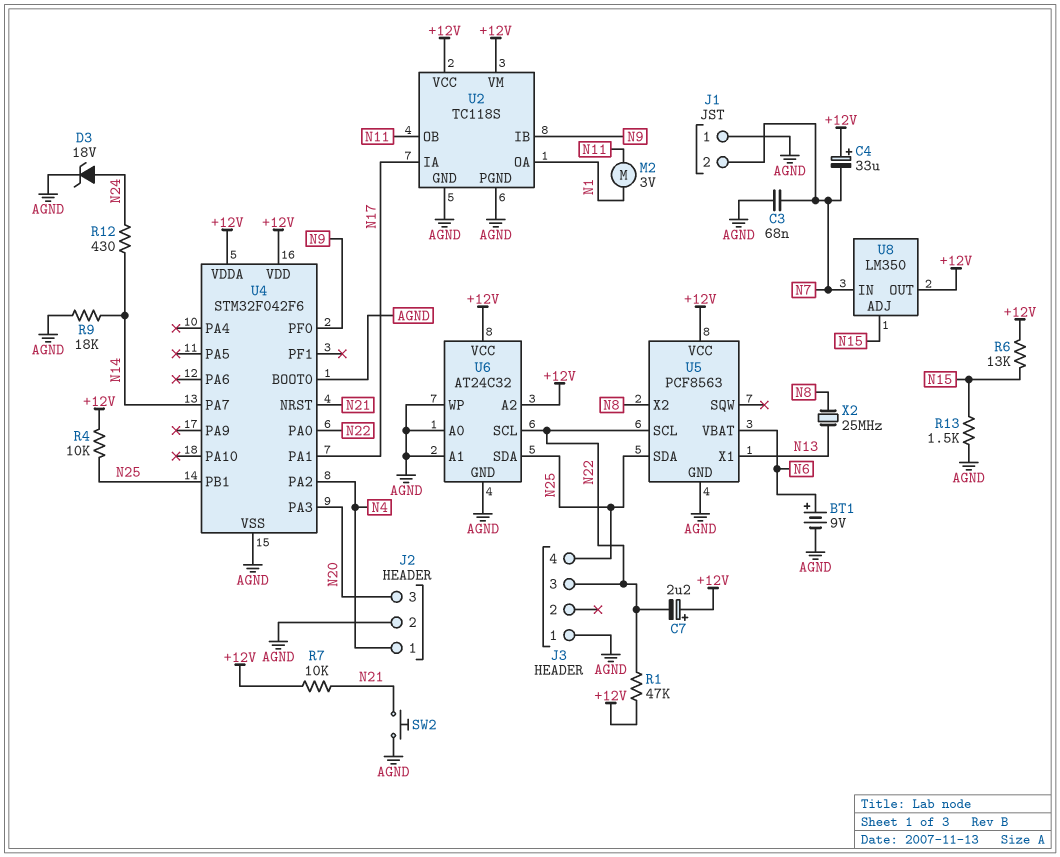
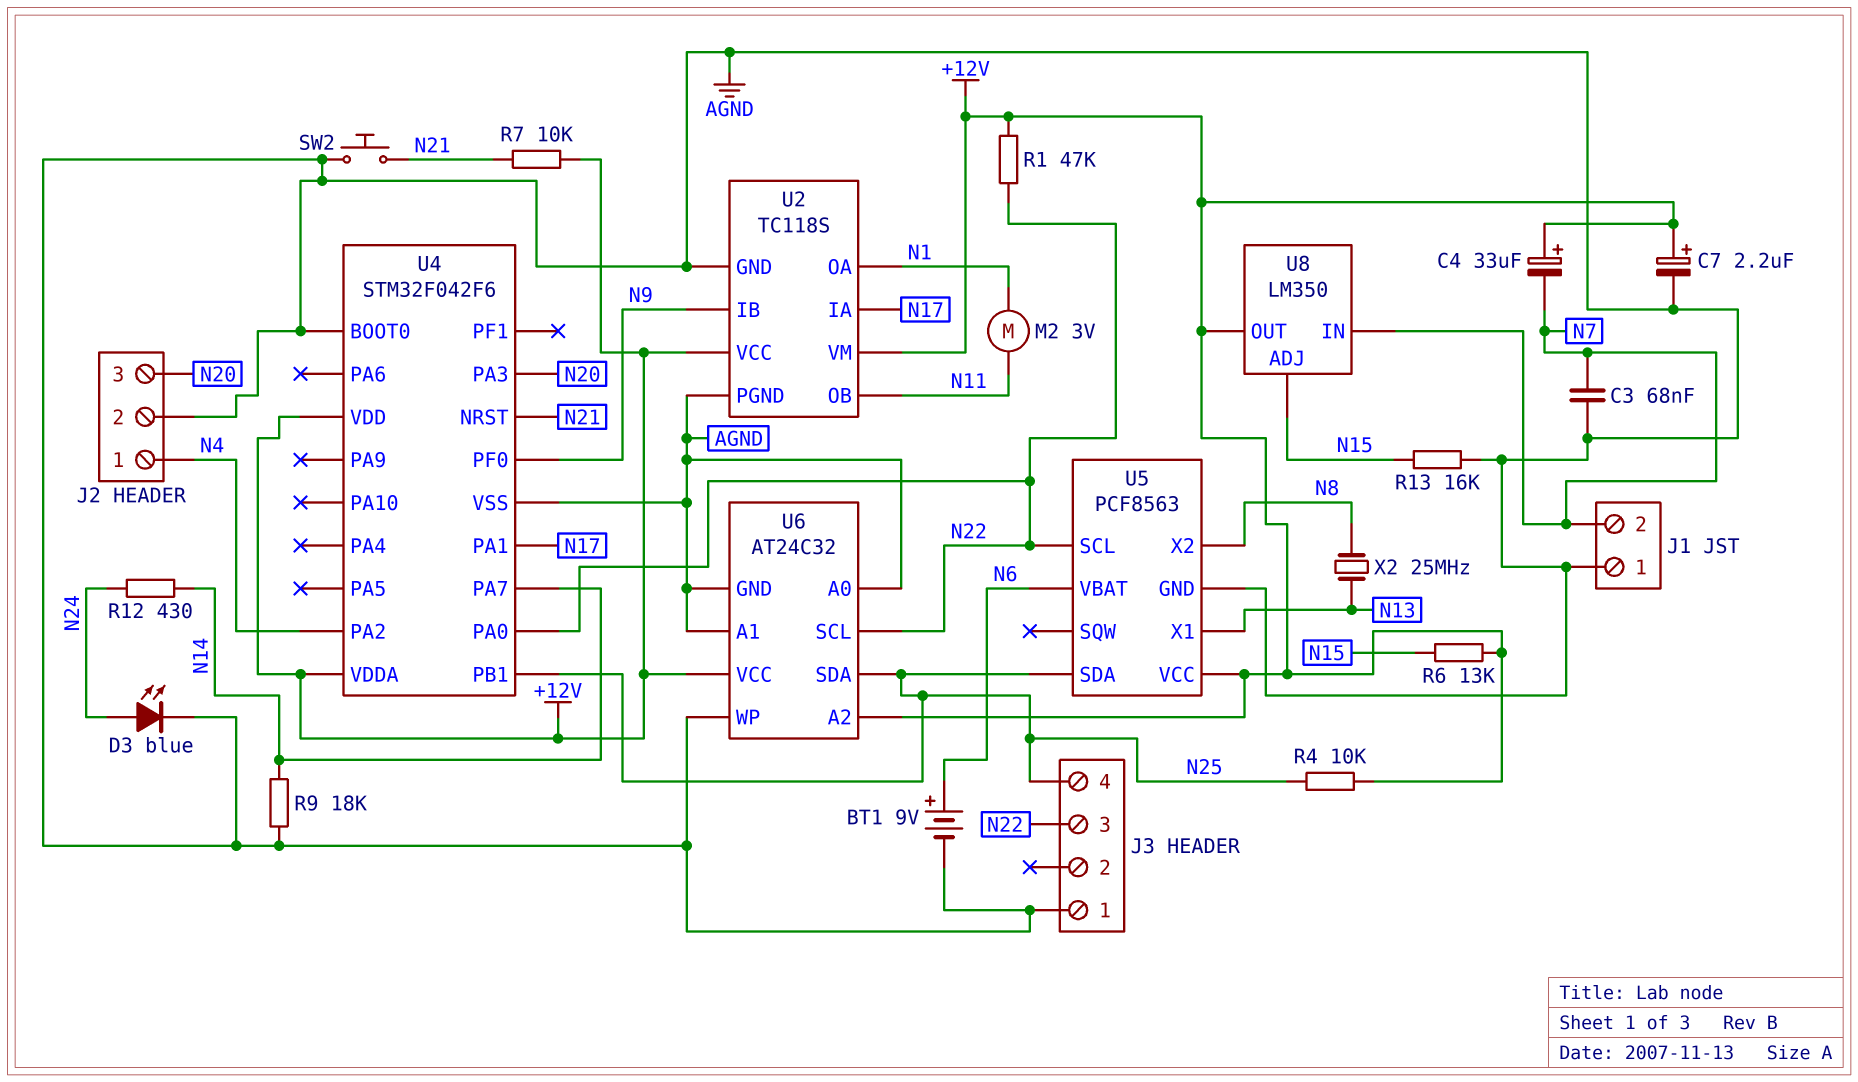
C7: 2.2uF (plus +12V, minus N22) -> 2.2uF (plus +12V, minus AGND)
D3: zener 18V (A N24, K AGND) -> LED blue (A N24, K AGND)
R13: 1.5k (AGND, N15) -> 16k (AGND, N15)

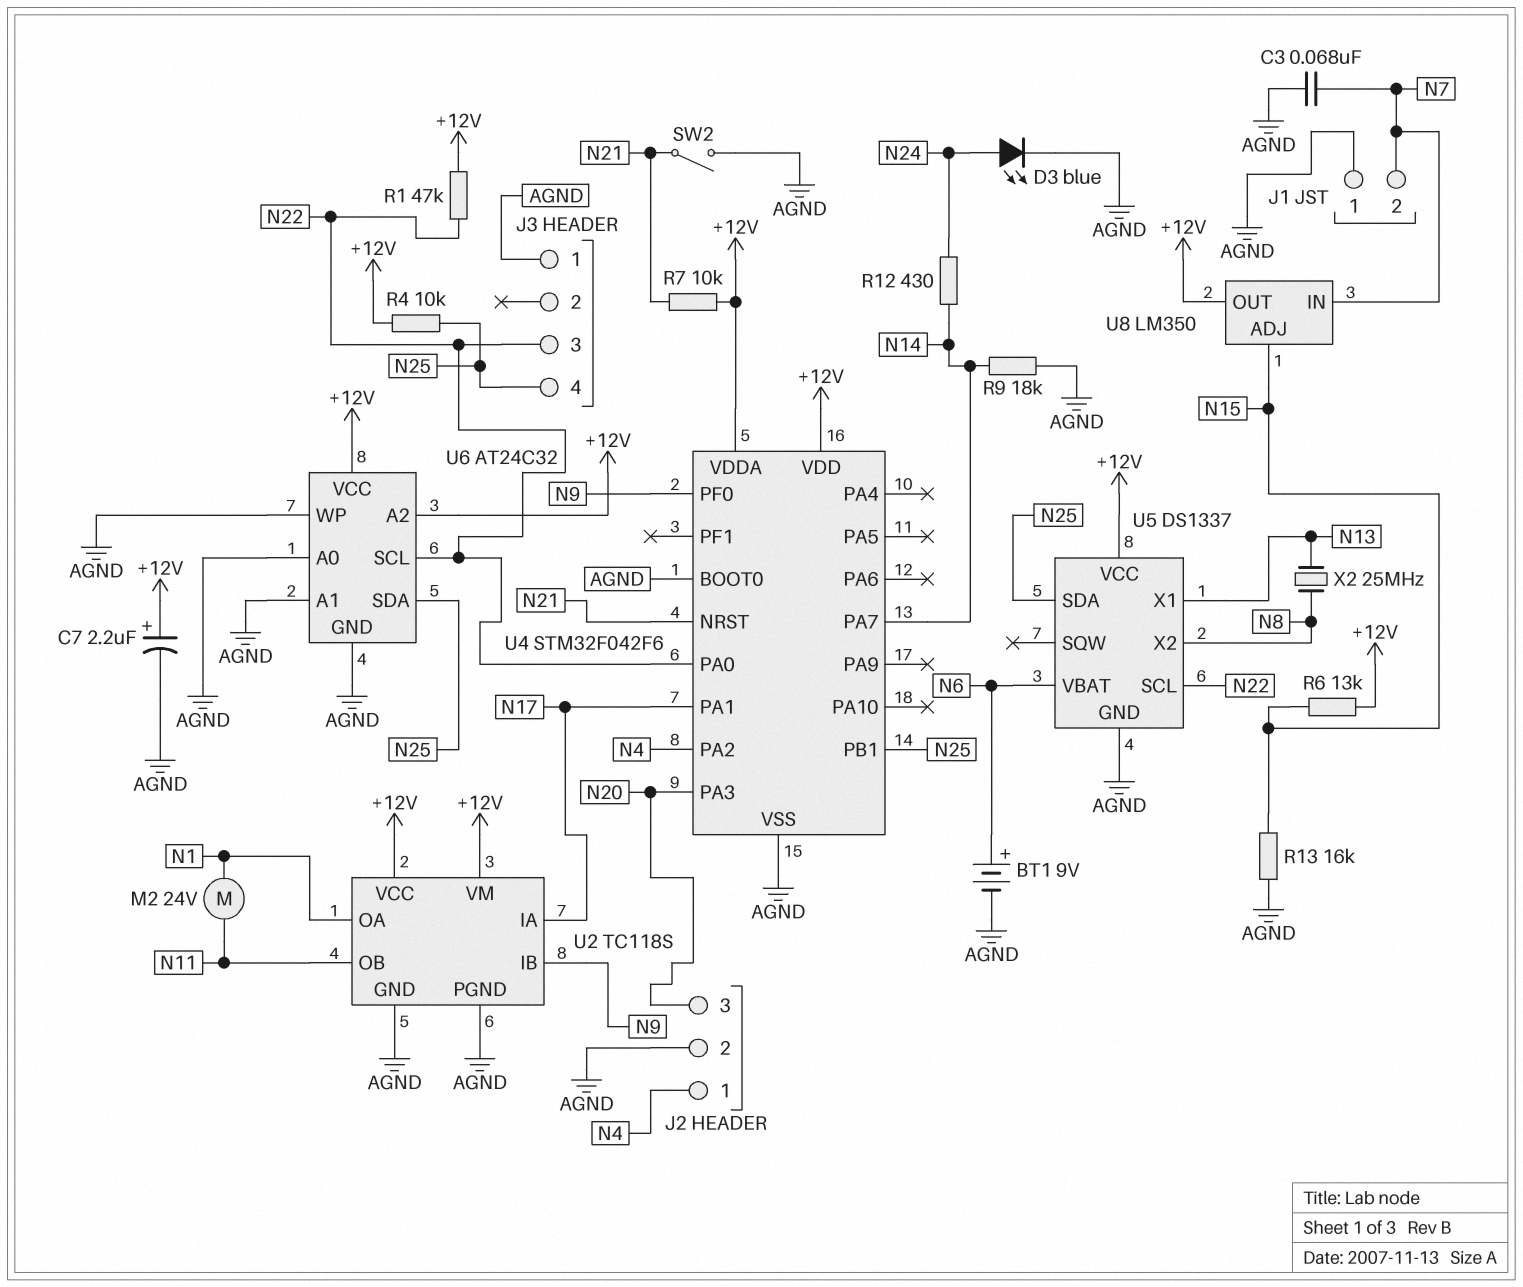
C4: 33uF (plus +12V, minus N7) -> none
M2: motor 3V (N1, N11) -> motor 24V (N1, N11)
SW2: button (AGND, N21) -> switch (AGND, N21)
U5: PCF8563 -> DS1337

